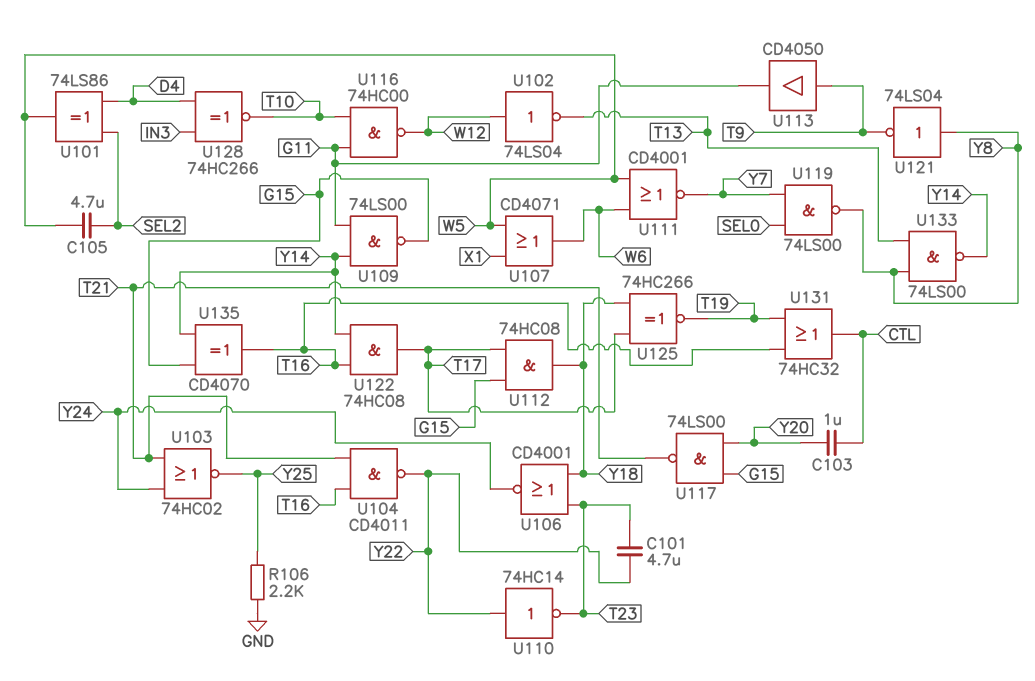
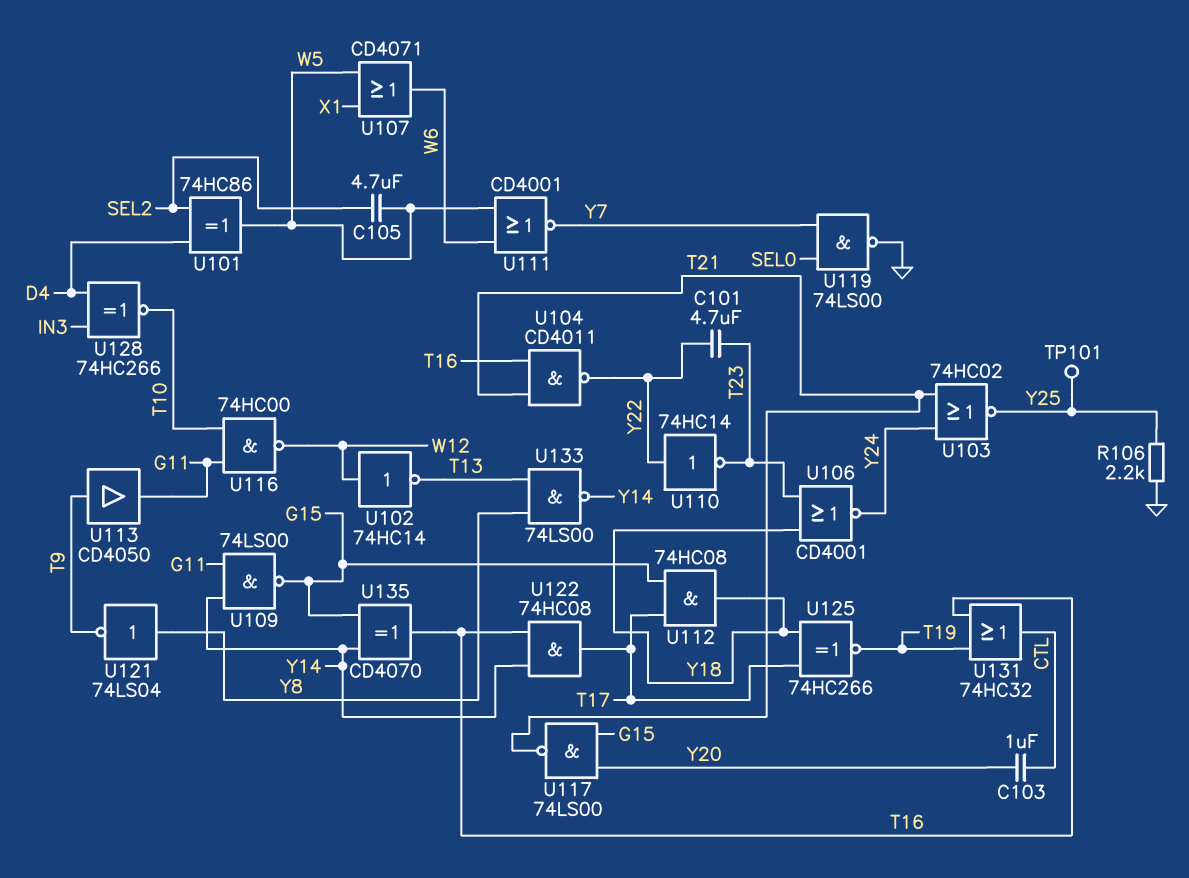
TP101: none -> test point (Y25)
U101: XOR 74LS86 (in D4, in SEL2, out W5) -> XOR 74HC86 (in D4, in SEL2, out W5)
U102: NOT 74LS04 (in W12, out T13) -> NOT 74HC14 (in W12, out T13)
U119: NAND 74LS00 (in SEL0, in Y7, out Y8) -> NAND 74LS00 (in SEL0, in Y7, out GND)

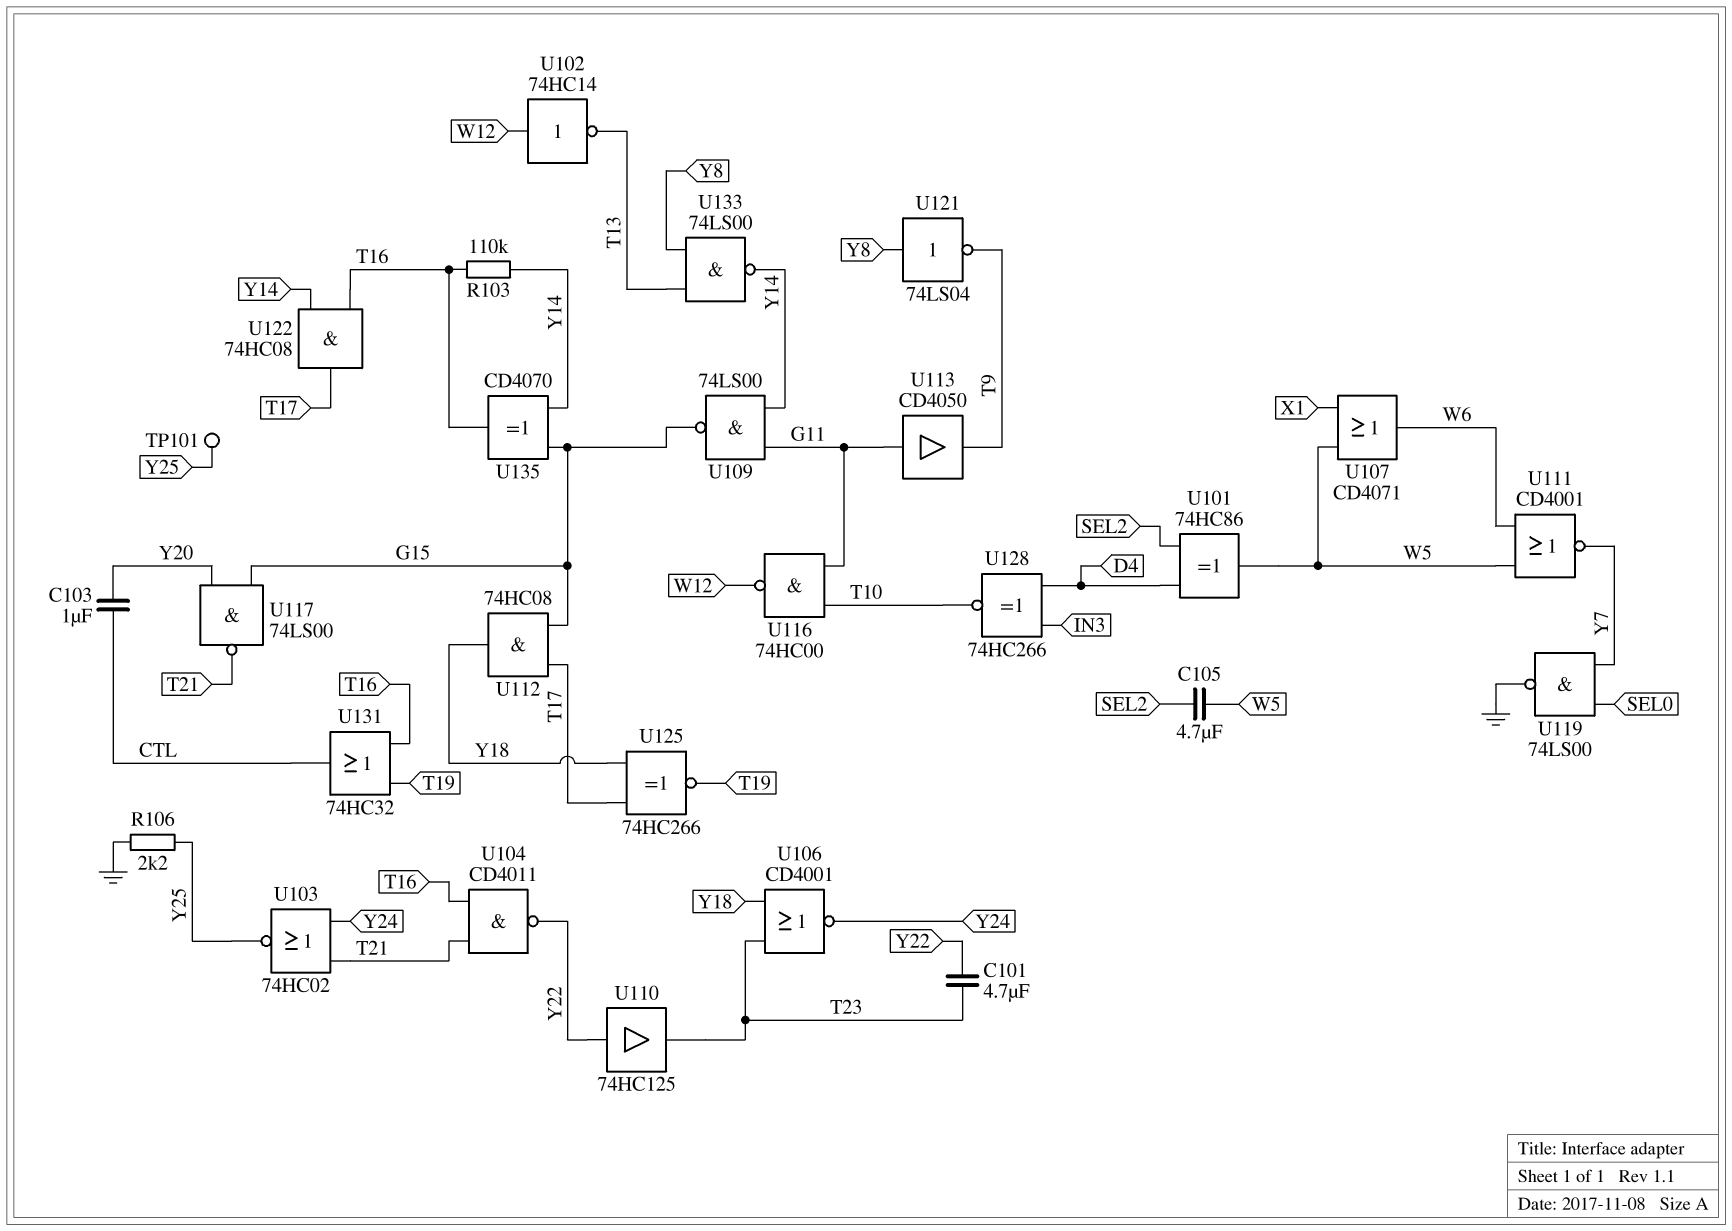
R103: none -> 110k (T16, Y14)
U110: NOT 74HC14 (in Y22, out T23) -> buffer 74HC125 (in Y22, out T23)
U113: buffer CD4050 (in T9, out G11) -> buffer CD4050 (in G11, out T9)

